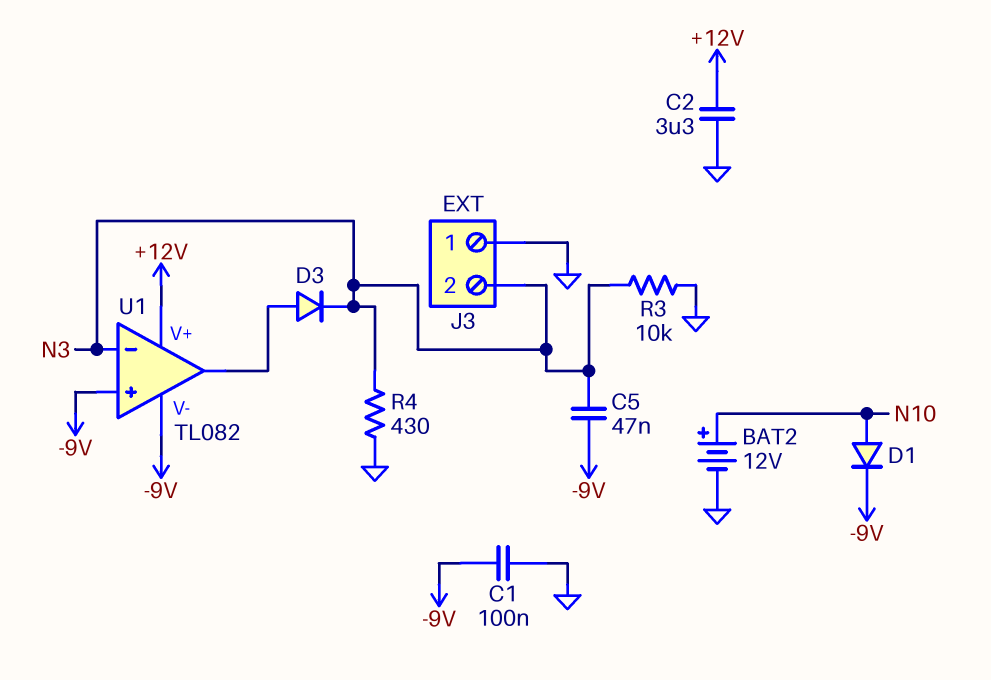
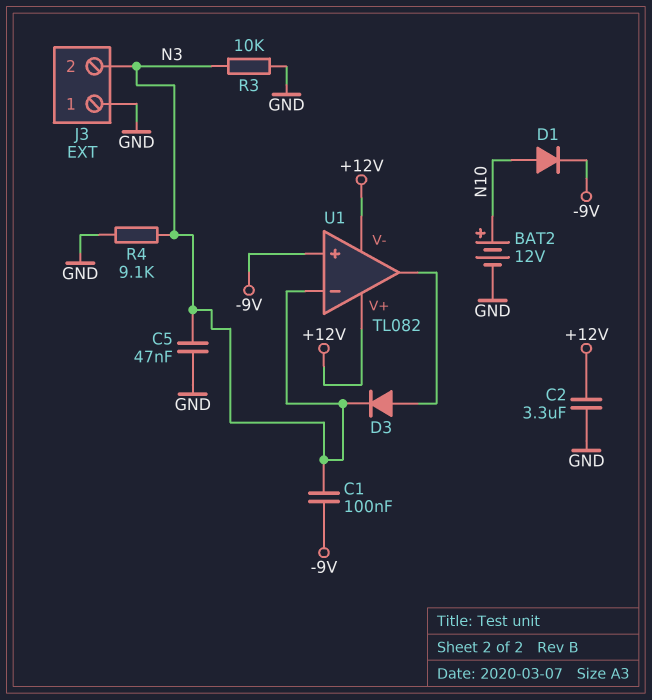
C1: 100nF (-9V, GND) -> 100nF (-9V, N3)
C5: 47nF (-9V, N3) -> 47nF (GND, N3)
R4: 430 (GND, N3) -> 9.1k (GND, N3)
U1 pin V-: -9V -> +12V

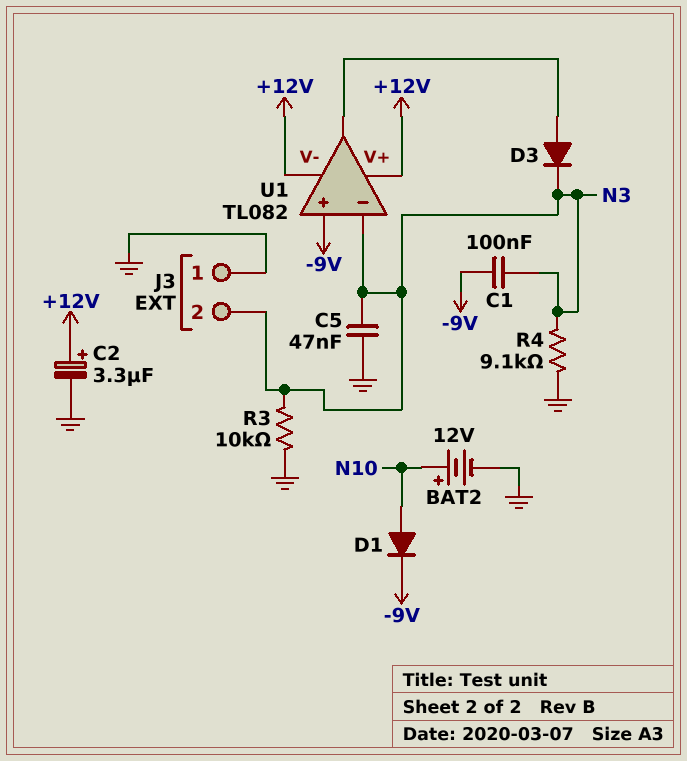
C2: 3.3uF (+12V, GND) -> 3.3uF (plus +12V, minus GND)

